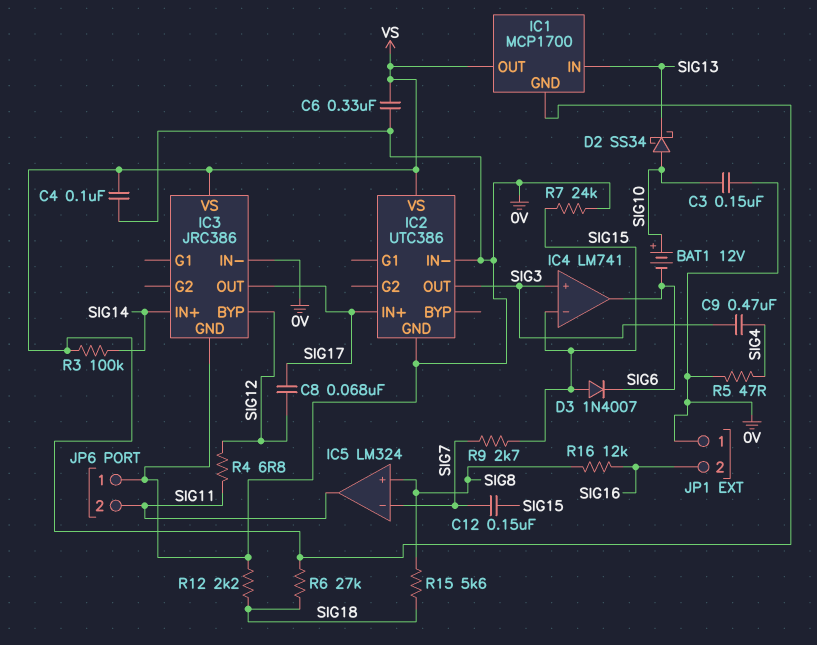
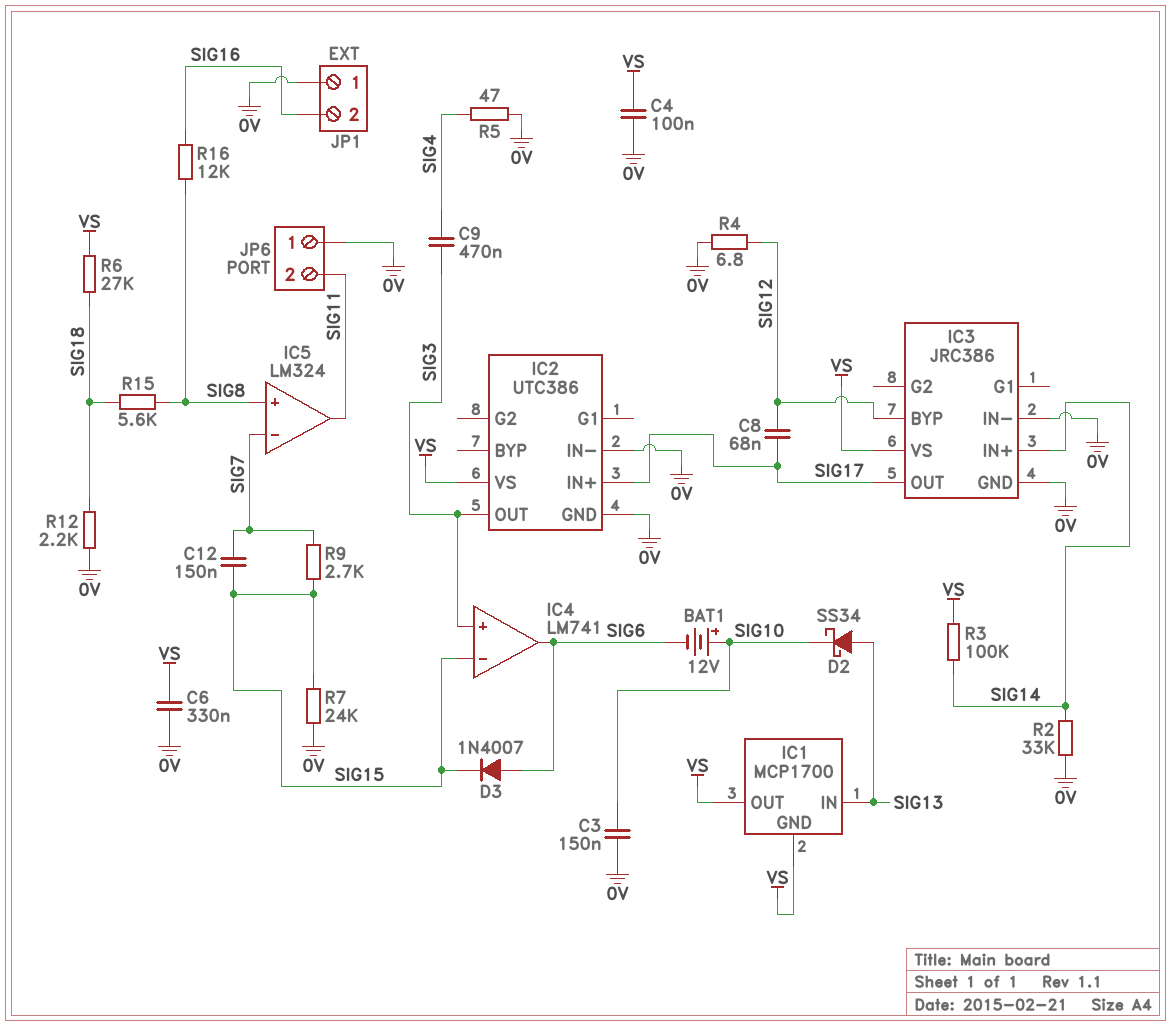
D2: schottky SS34 (A SIG10, K SIG13) -> schottky SS34 (A SIG13, K SIG10)
D3: diode 1N4007 (A SIG15, K SIG6) -> diode 1N4007 (A SIG6, K SIG15)
R2: none -> 33k (0V, SIG14)
R4: 6.8 (SIG11, SIG12) -> 6.8 (0V, SIG12)

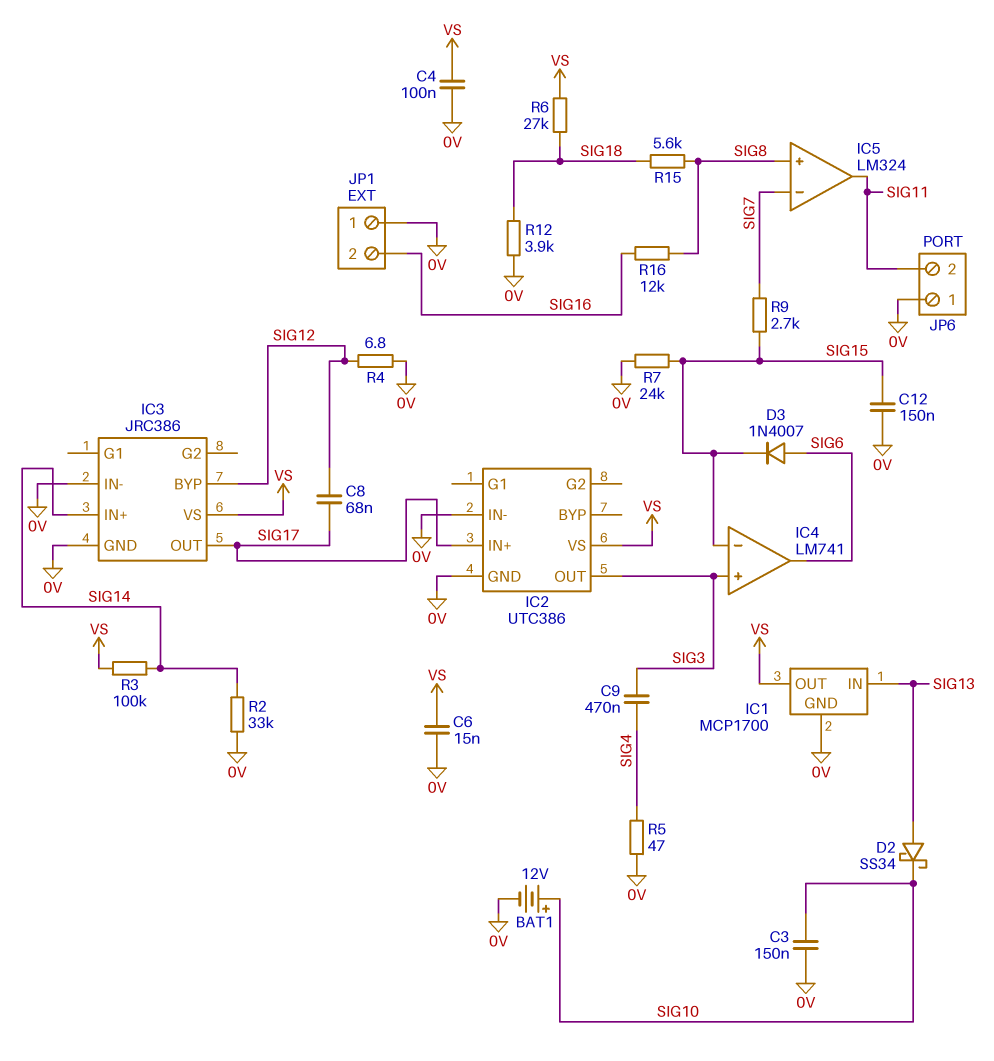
BAT1: 12V (plus SIG10, minus SIG6) -> 12V (plus SIG10, minus 0V)
C6: 330nF (0V, VS) -> 15nF (0V, VS)
C12: 150nF (SIG7, SIG15) -> 150nF (0V, SIG15)
IC1 pin GND: VS -> 0V
R12: 2.2k (0V, SIG18) -> 3.9k (0V, SIG18)

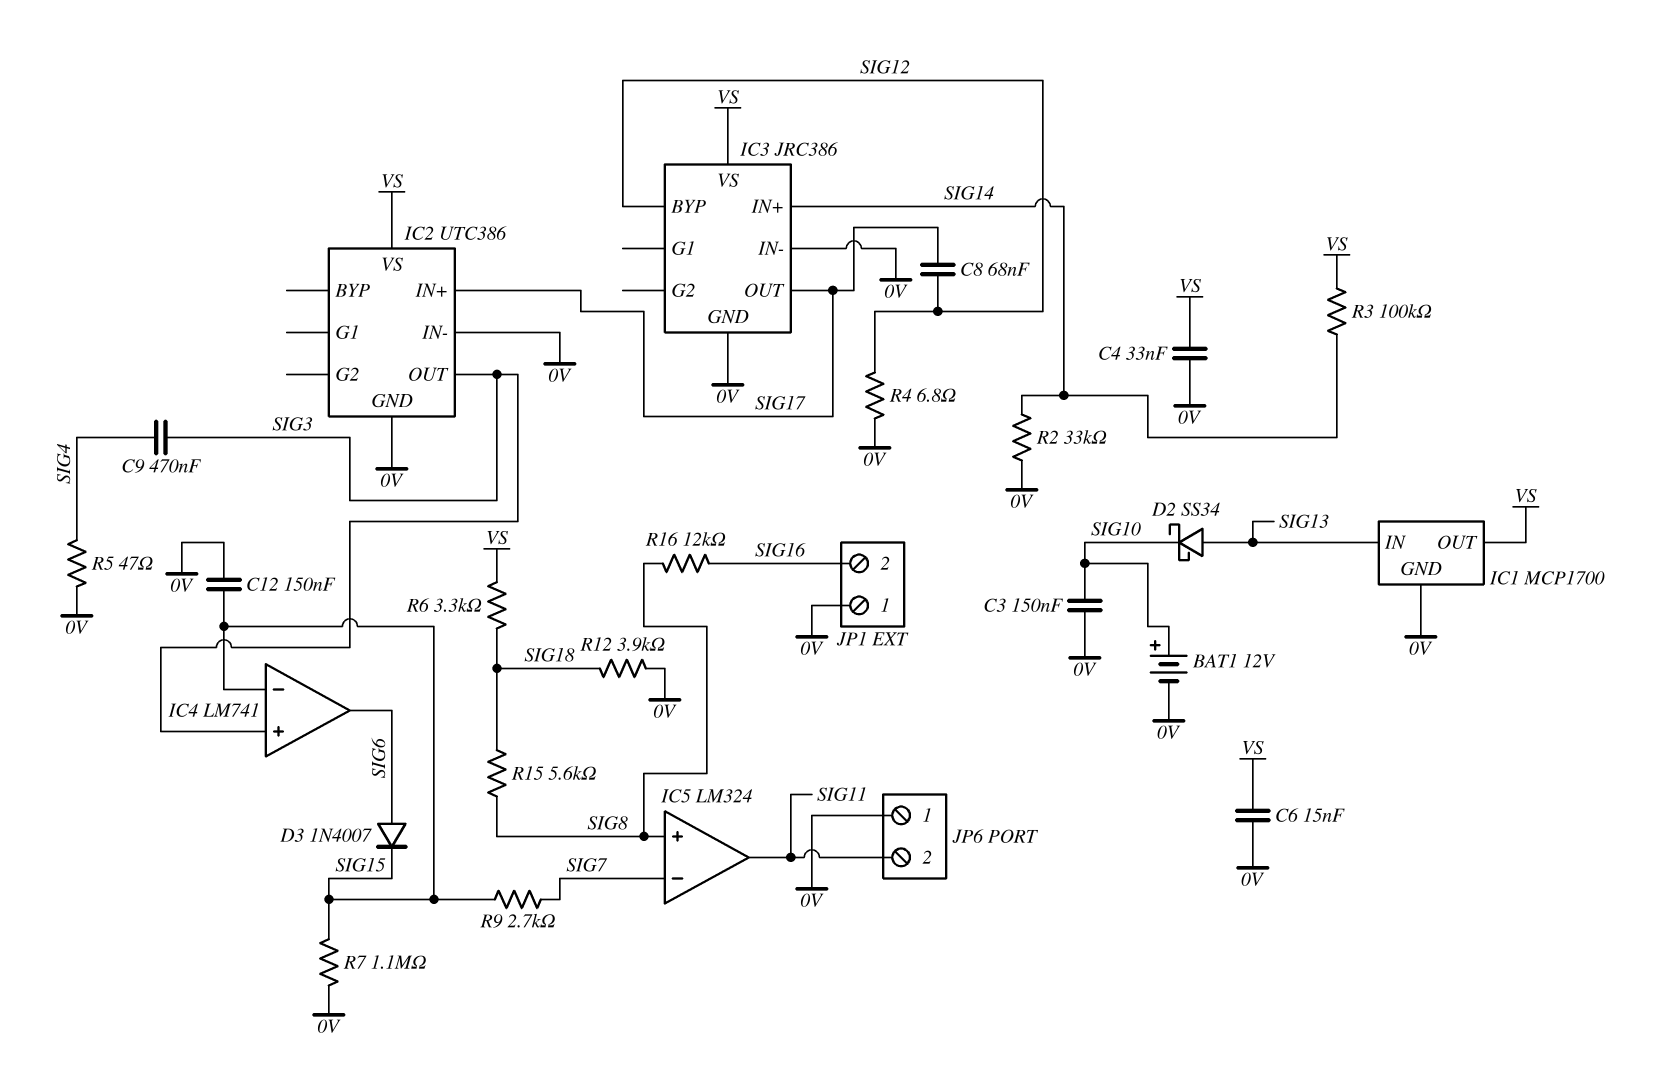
C4: 100nF (0V, VS) -> 33nF (0V, VS)
R6: 27k (SIG18, VS) -> 3.3k (SIG18, VS)
R7: 24k (0V, SIG15) -> 1.1M (0V, SIG15)

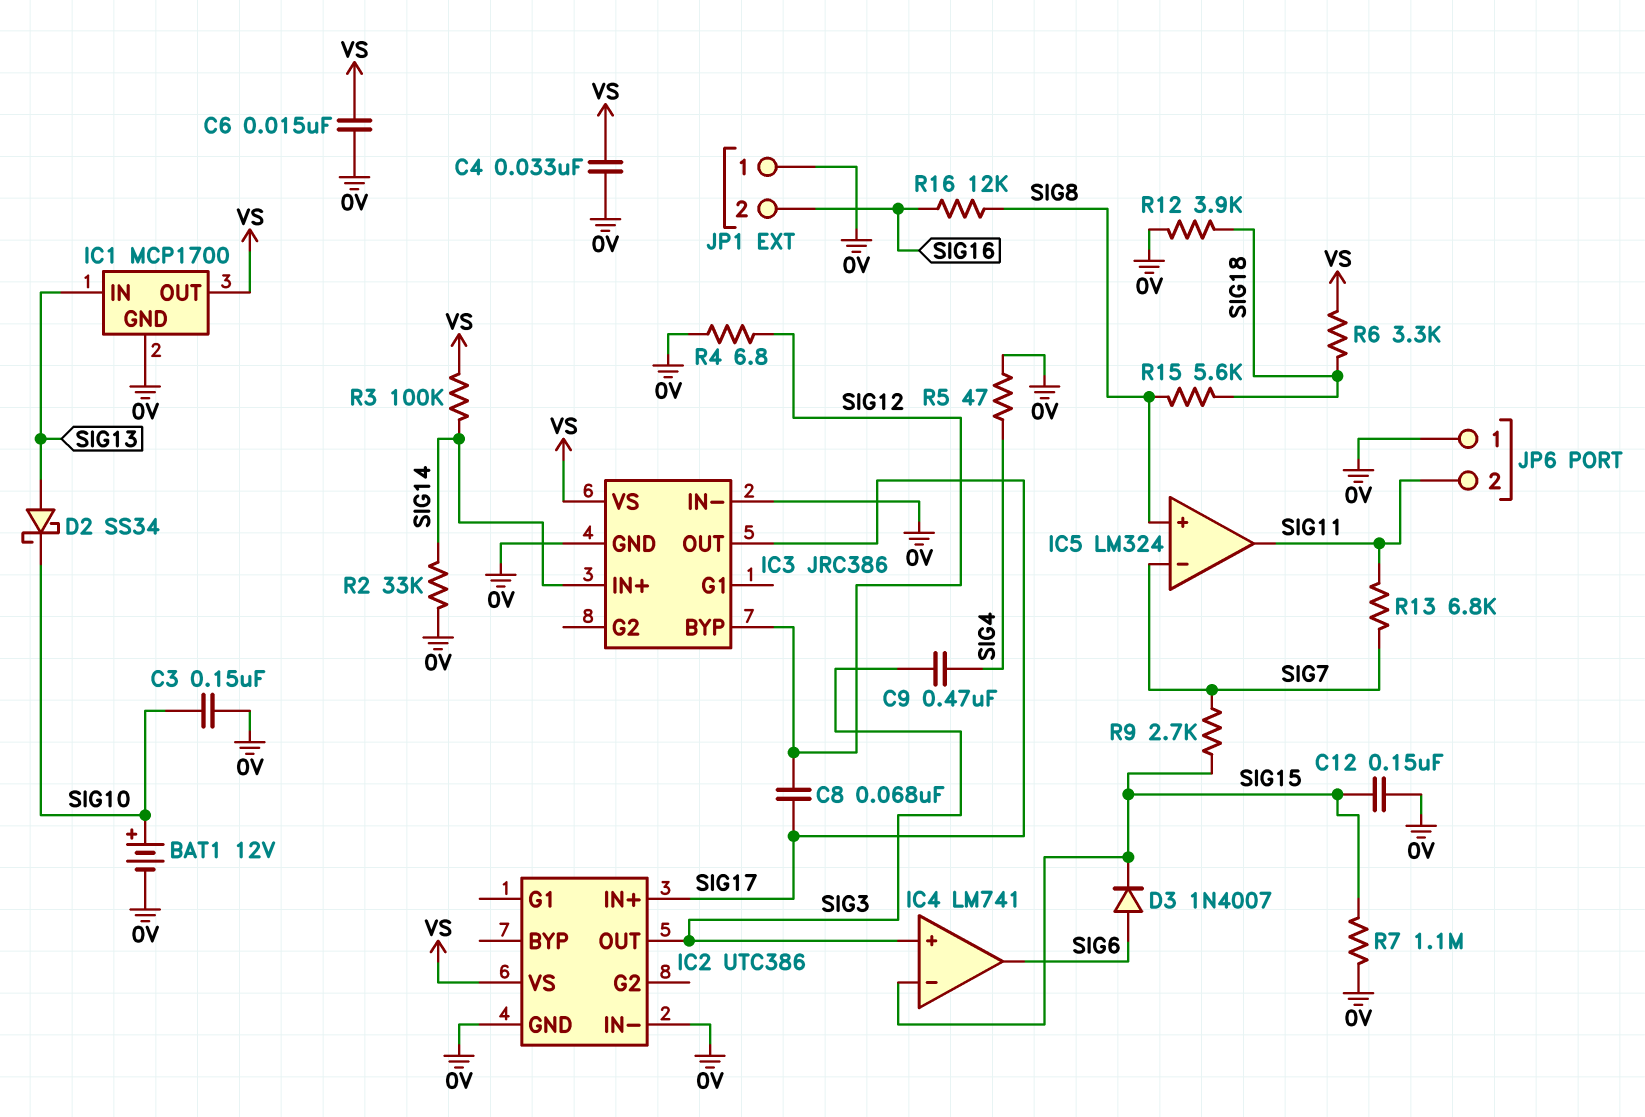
R13: none -> 6.8k (SIG7, SIG11)

